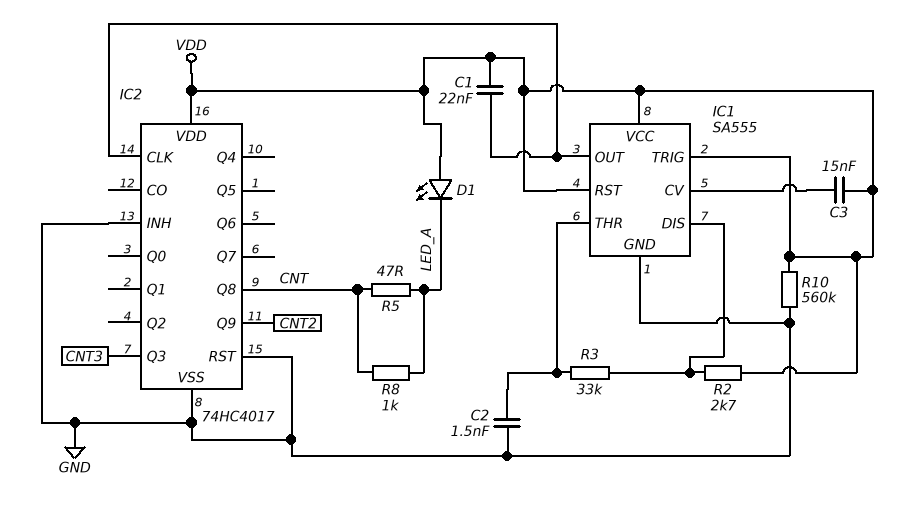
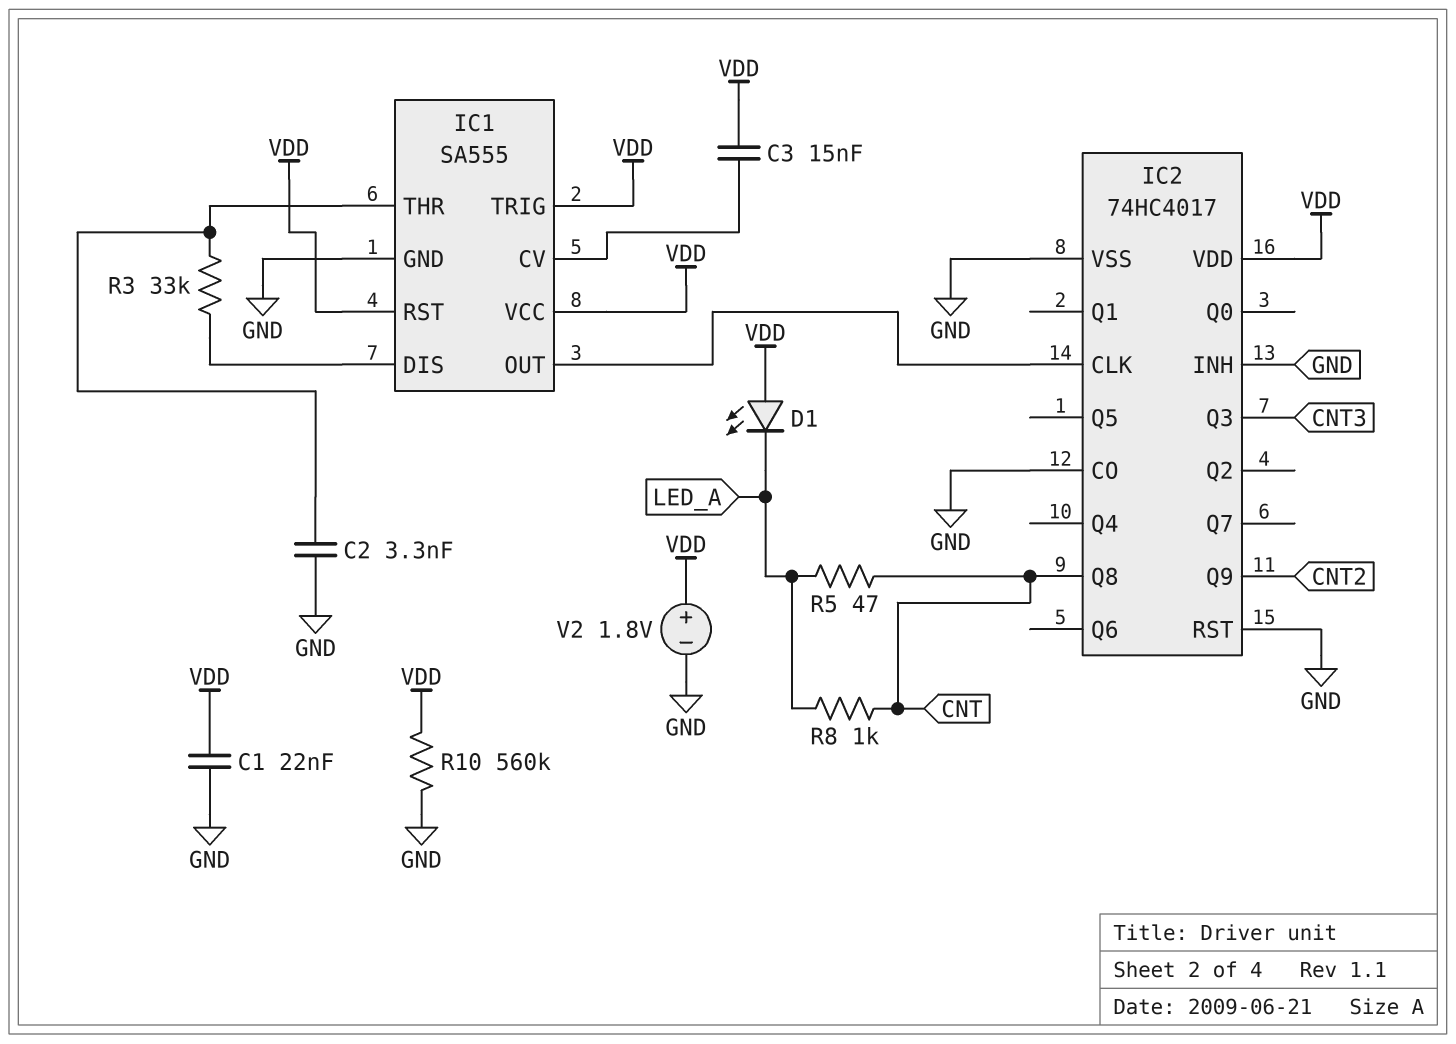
C1: 22nF (IC1/OUT, VDD) -> 22nF (GND, VDD)
C2: 1.5nF (GND, IC1/THR) -> 3.3nF (GND, IC1/THR)
IC2 pin CO: none -> GND
R2: 2.7k (IC1/DIS, VDD) -> none
V2: none -> 1.8V (plus VDD, minus GND)

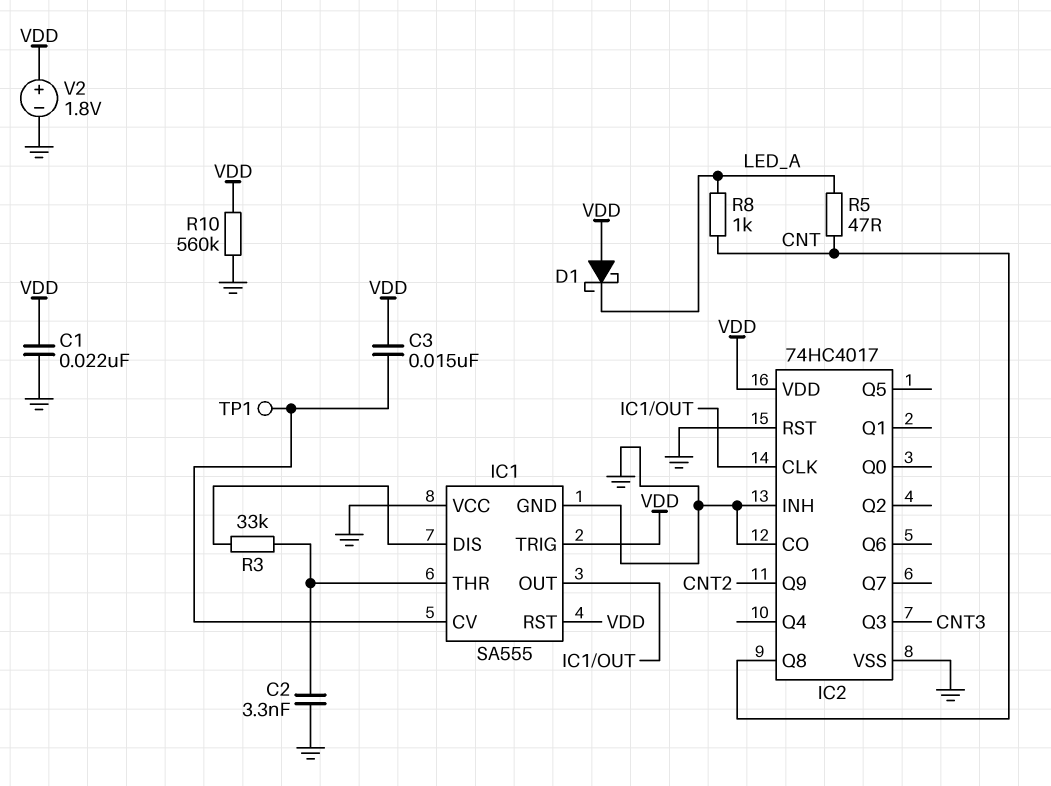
D1: LED (A VDD, K LED_A) -> schottky (A VDD, K LED_A)
IC1 pin VCC: VDD -> GND
TP1: none -> test point (IC1/CV)

